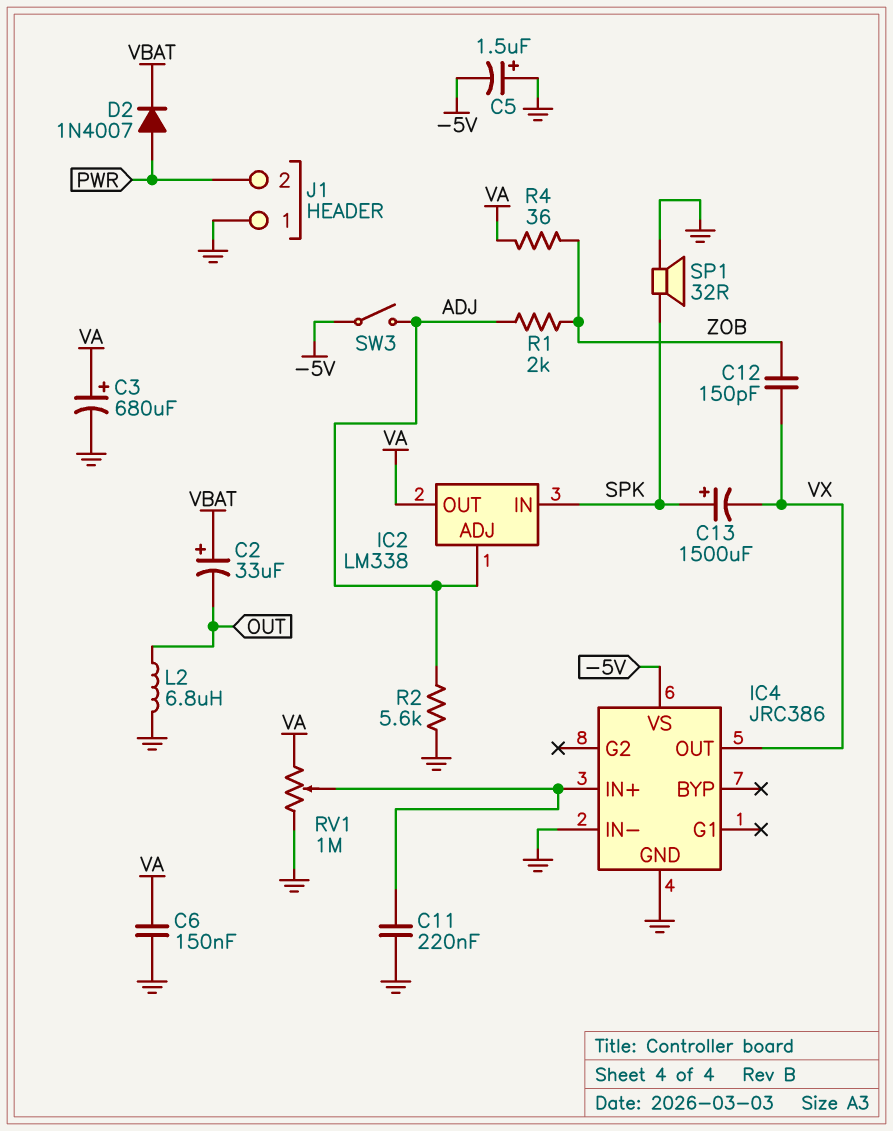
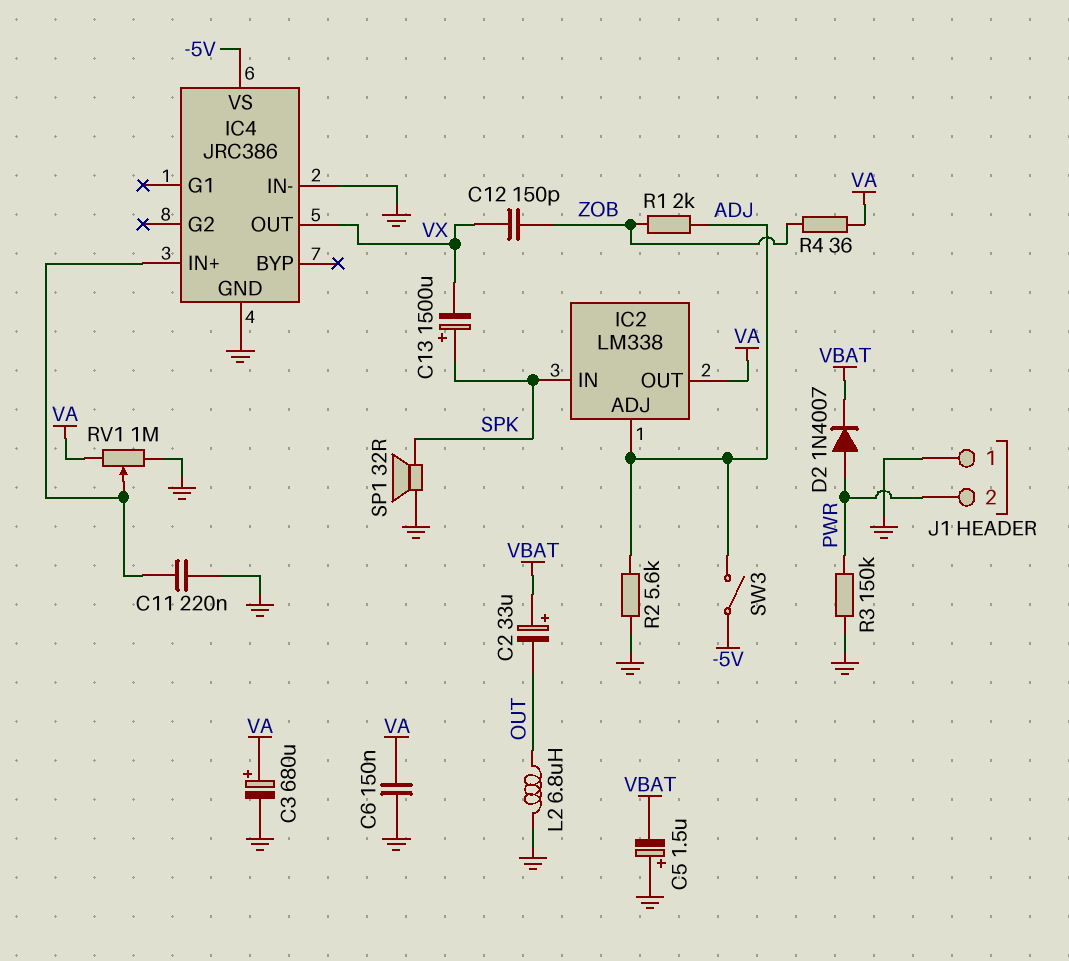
C5: 1.5uF (plus GND, minus -5V) -> 1.5uF (plus GND, minus VBAT)
R3: none -> 150k (GND, PWR)

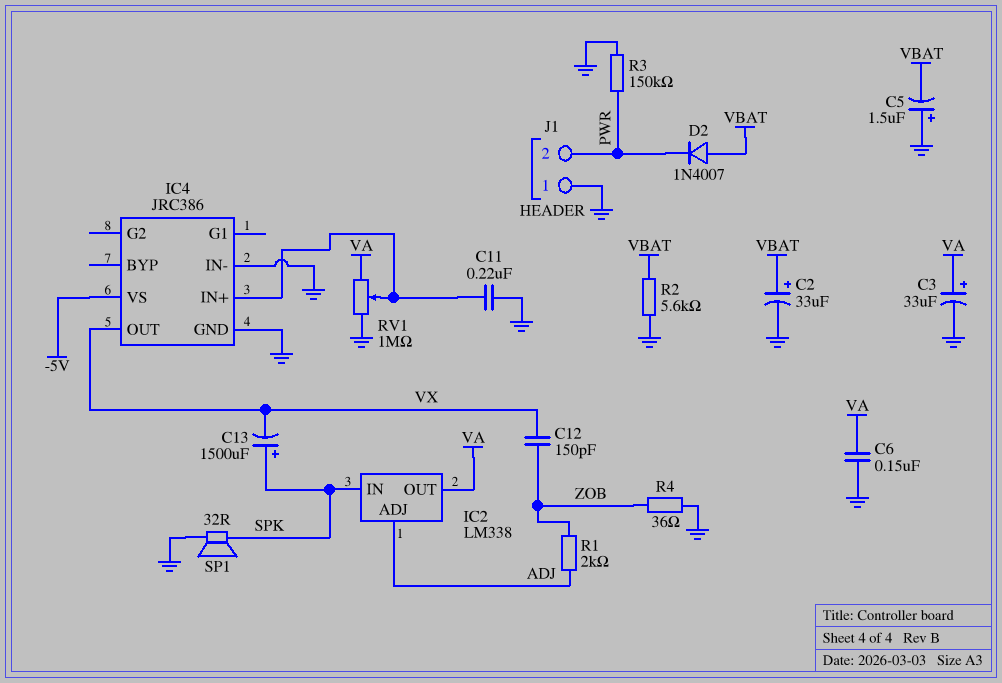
C2: 33uF (plus VBAT, minus OUT) -> 33uF (plus VBAT, minus GND)
C3: 680uF (plus VA, minus GND) -> 33uF (plus VA, minus GND)
D2: diode 1N4007 (A PWR, K VBAT) -> diode 1N4007 (A VBAT, K PWR)
L2: 6.8uH (GND, OUT) -> none
R2: 5.6k (ADJ, GND) -> 5.6k (GND, VBAT)
R4: 36 (VA, ZOB) -> 36 (GND, ZOB)
SW3: switch (-5V, ADJ) -> none

